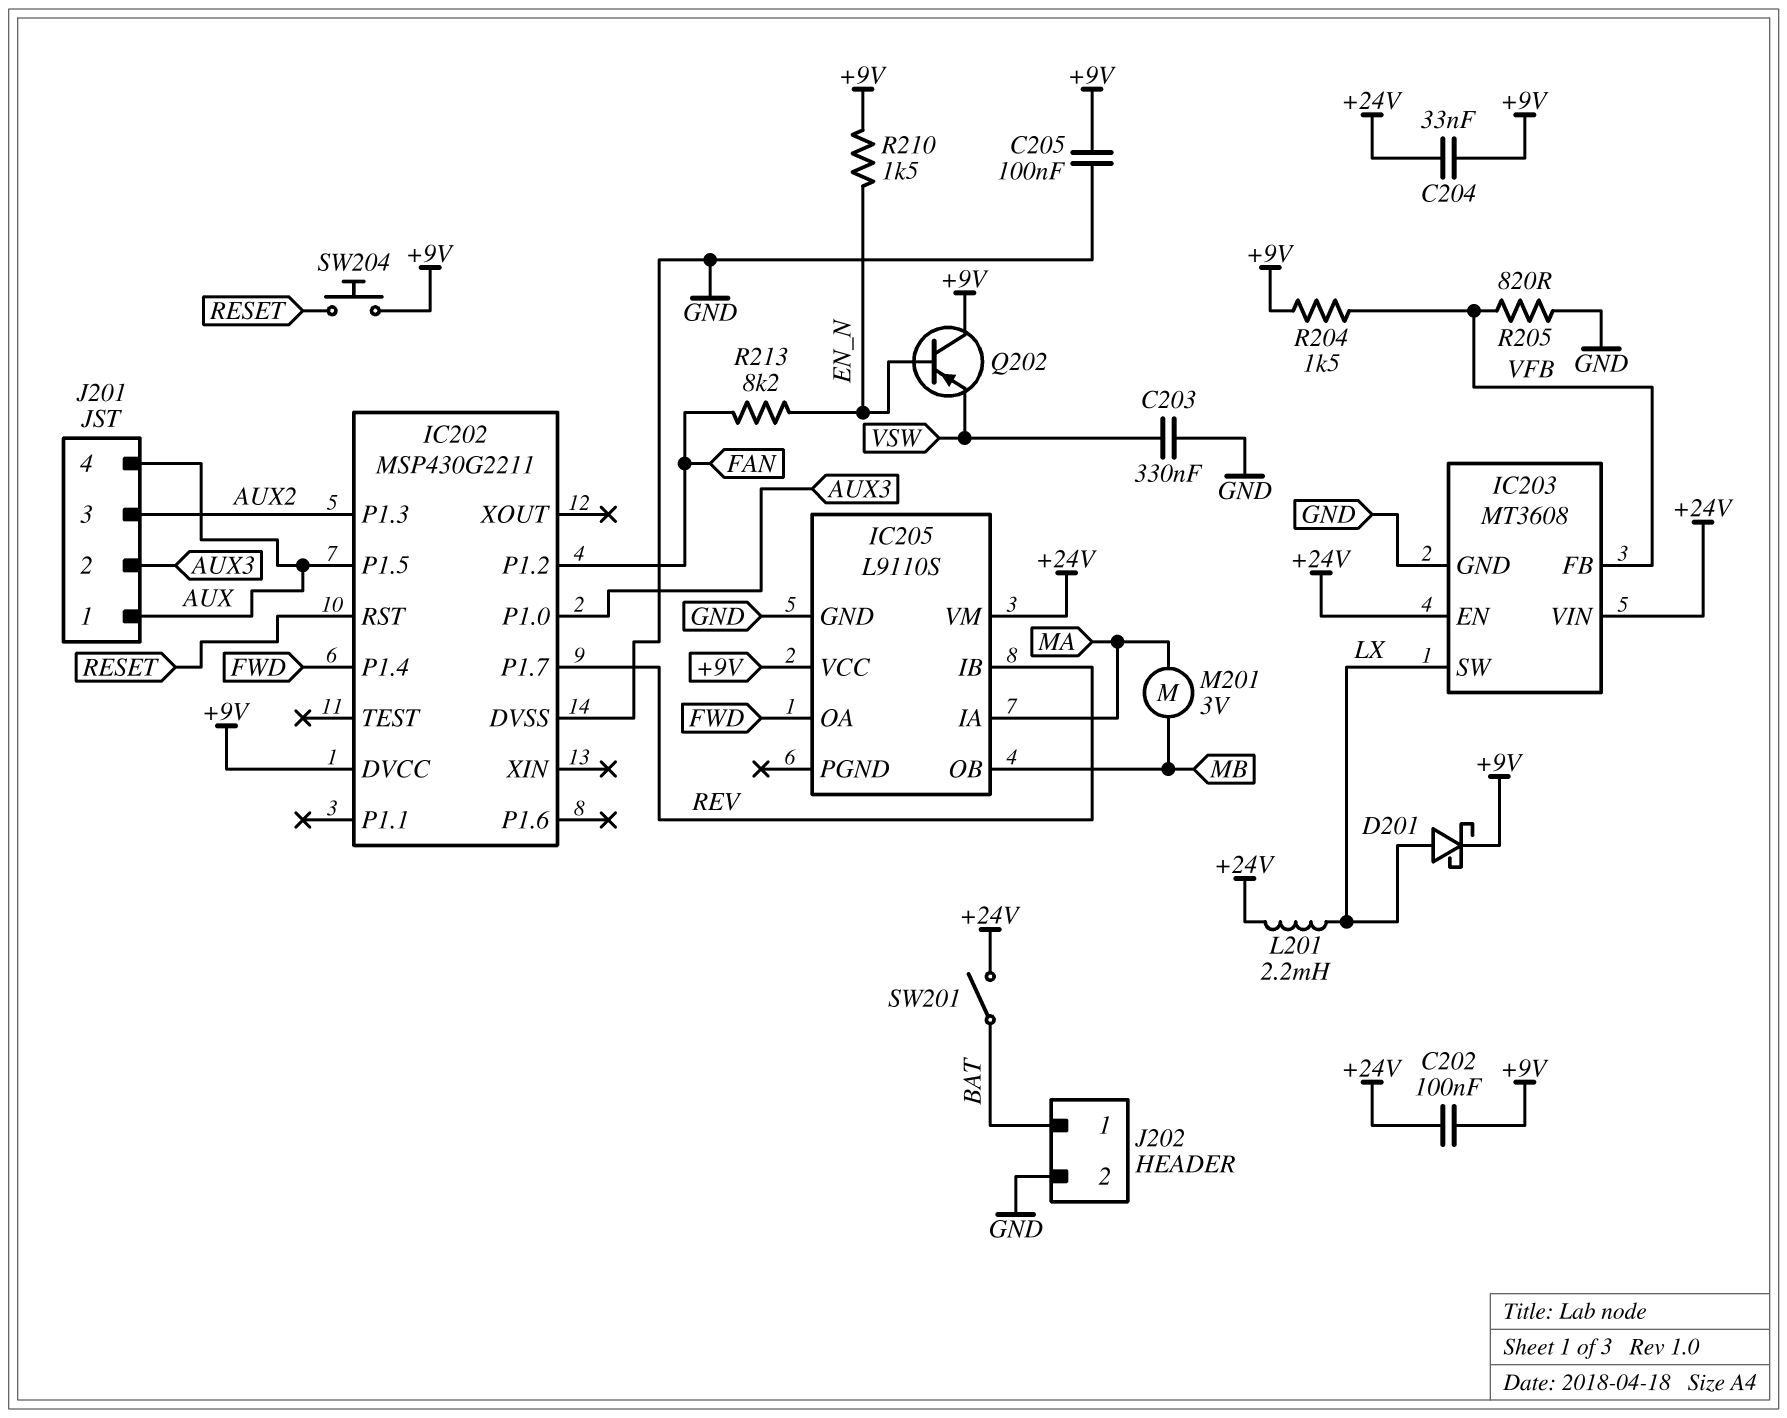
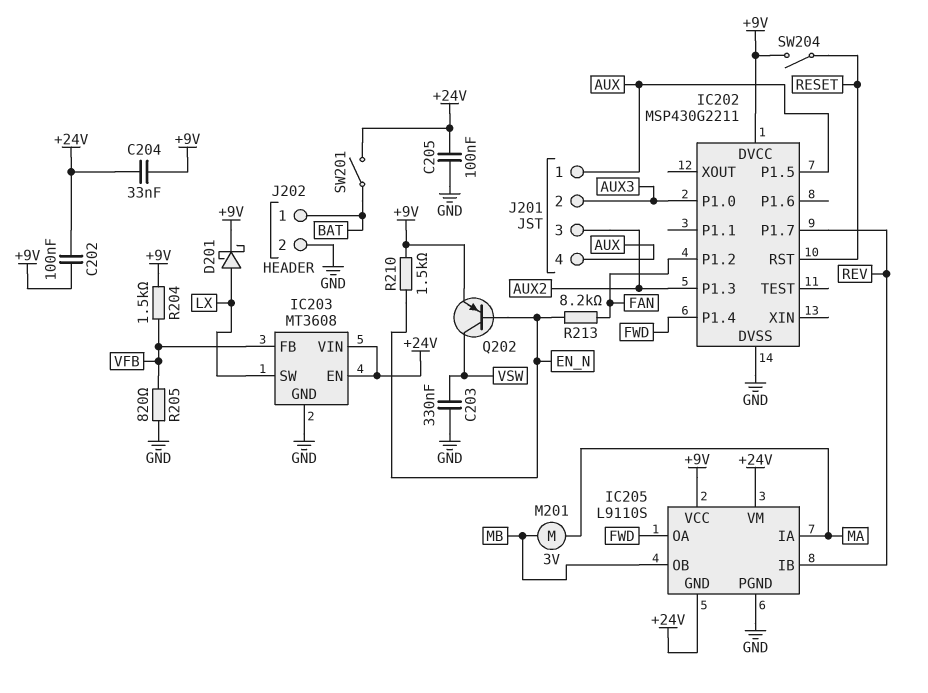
C205: 100nF (+9V, GND) -> 100nF (+24V, GND)
IC205 pin GND: GND -> +24V
IC205 pin PGND: none -> GND
L201: 2.2mH (+24V, LX) -> none
Q202: PNP (B EN_N, C +9V, E VSW) -> PNP (B EN_N, C VSW, E +9V)
SW204: button (+9V, RESET) -> switch (+9V, RESET)

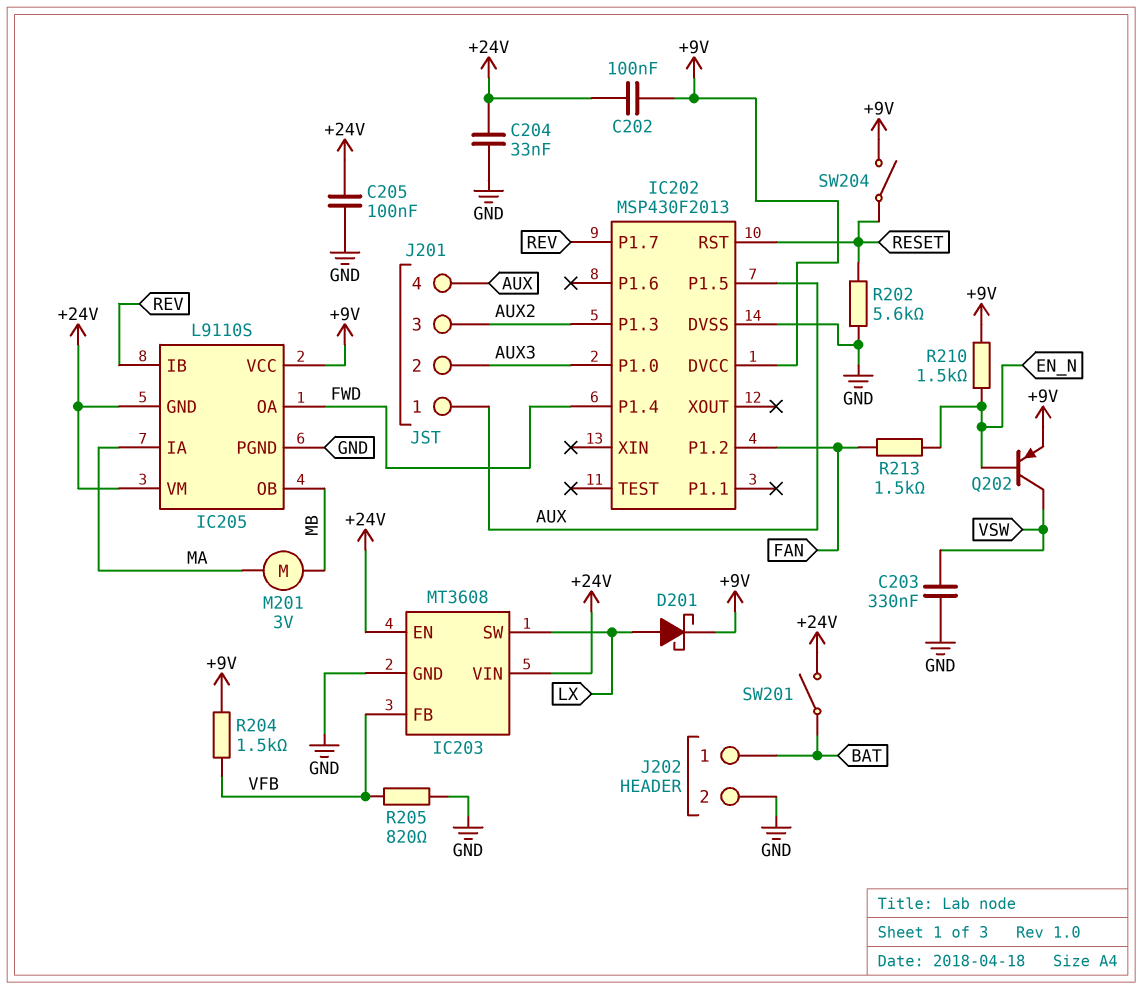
C204: 33nF (+9V, +24V) -> 33nF (+24V, GND)
IC202: MSP430G2211 -> MSP430F2013
R202: none -> 5.6k (GND, RESET)
R213: 8.2k (EN_N, FAN) -> 1.5k (EN_N, FAN)

